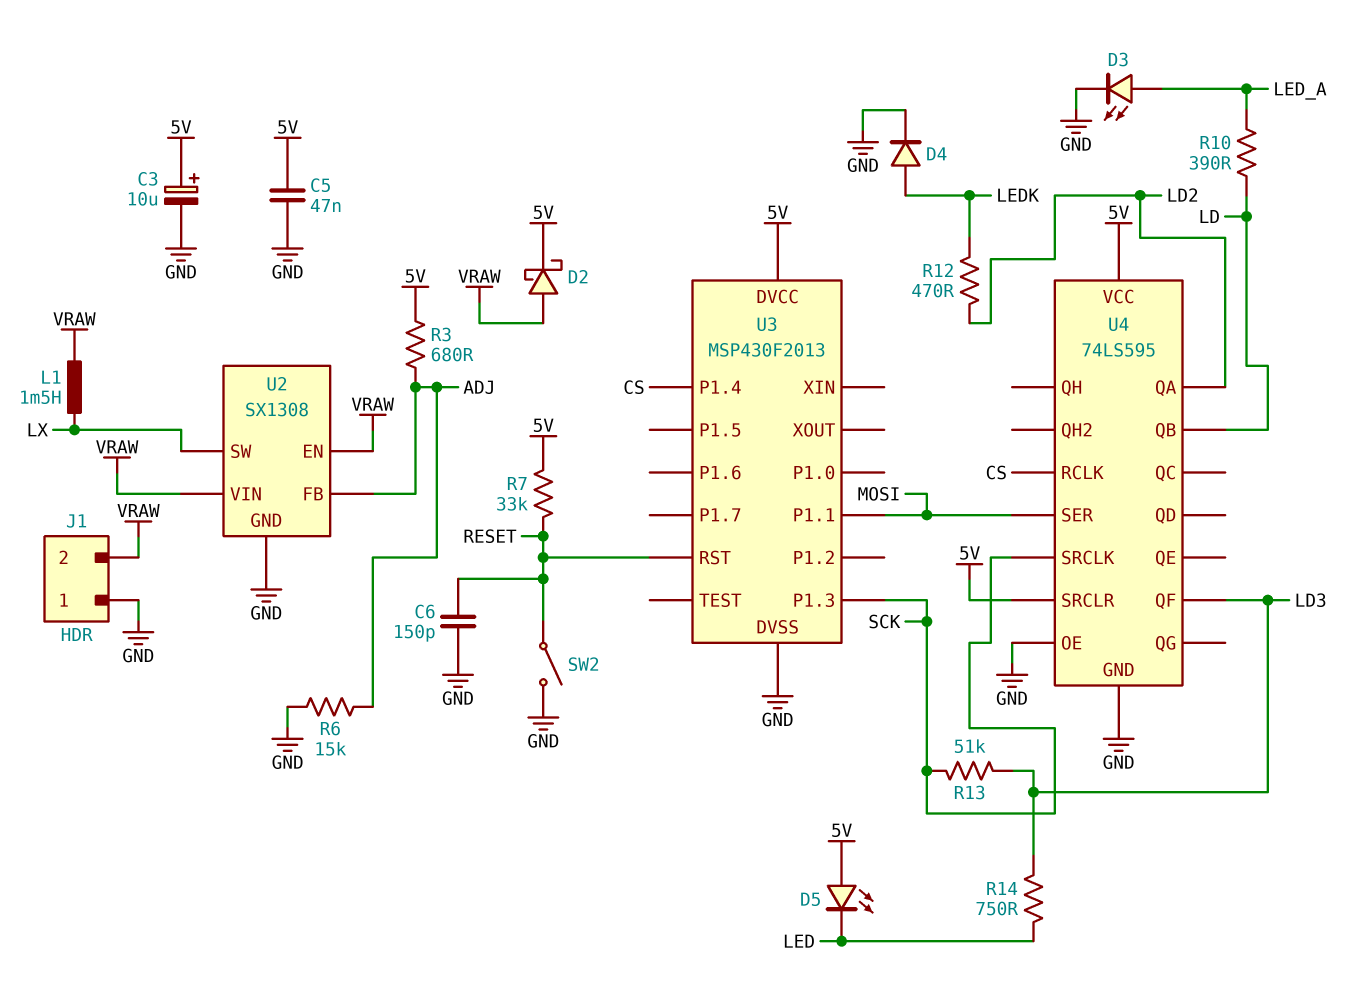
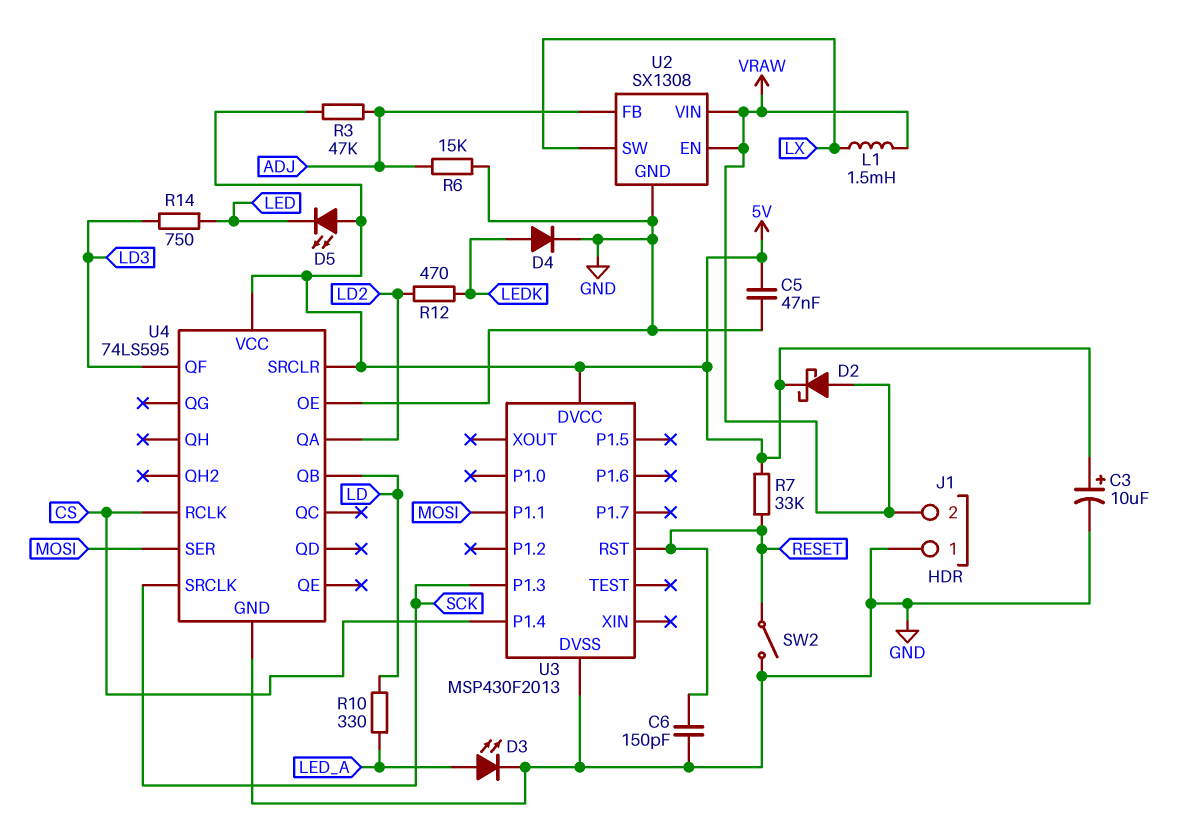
R3: 680 (5V, ADJ) -> 47k (5V, ADJ)
R10: 390 (LD, LED_A) -> 330 (LD, LED_A)
R13: 51k (LD3, SCK) -> none

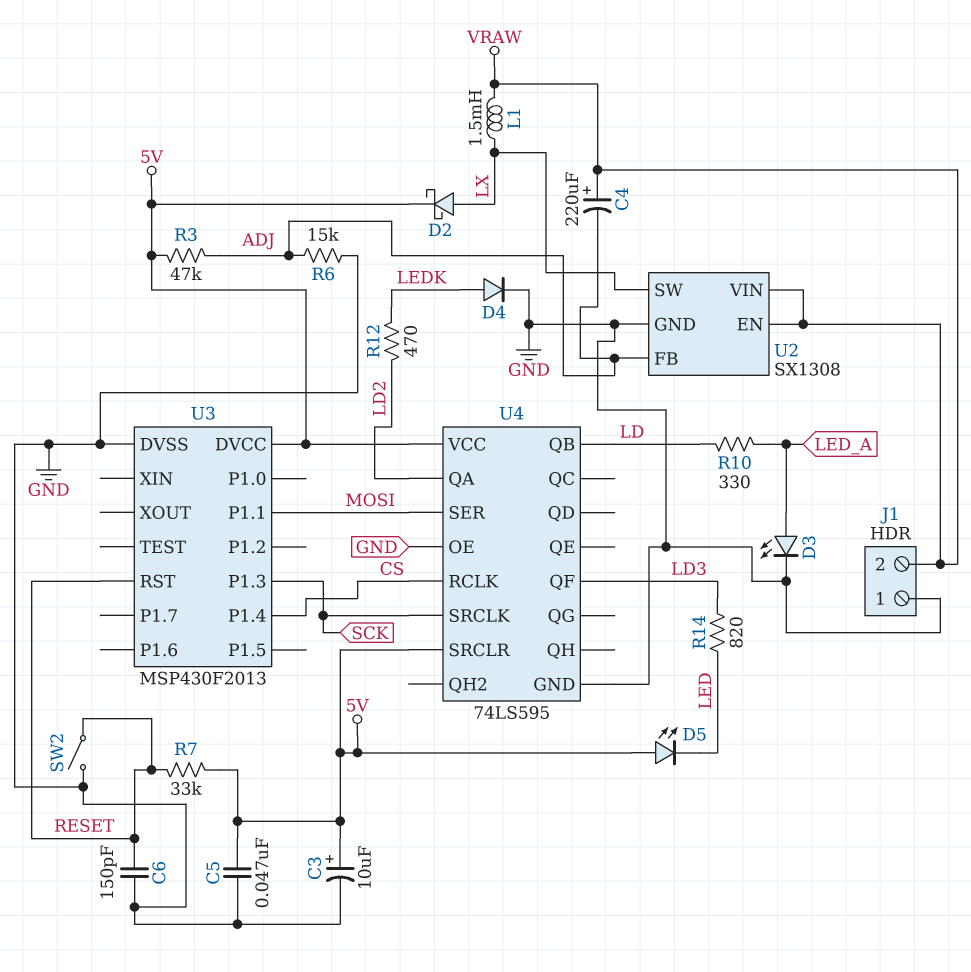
C4: none -> 220uF (plus VRAW, minus ADJ)
D2: schottky (A VRAW, K 5V) -> schottky (A LX, K 5V)
R14: 750 (LD3, LED) -> 820 (LD3, LED)

